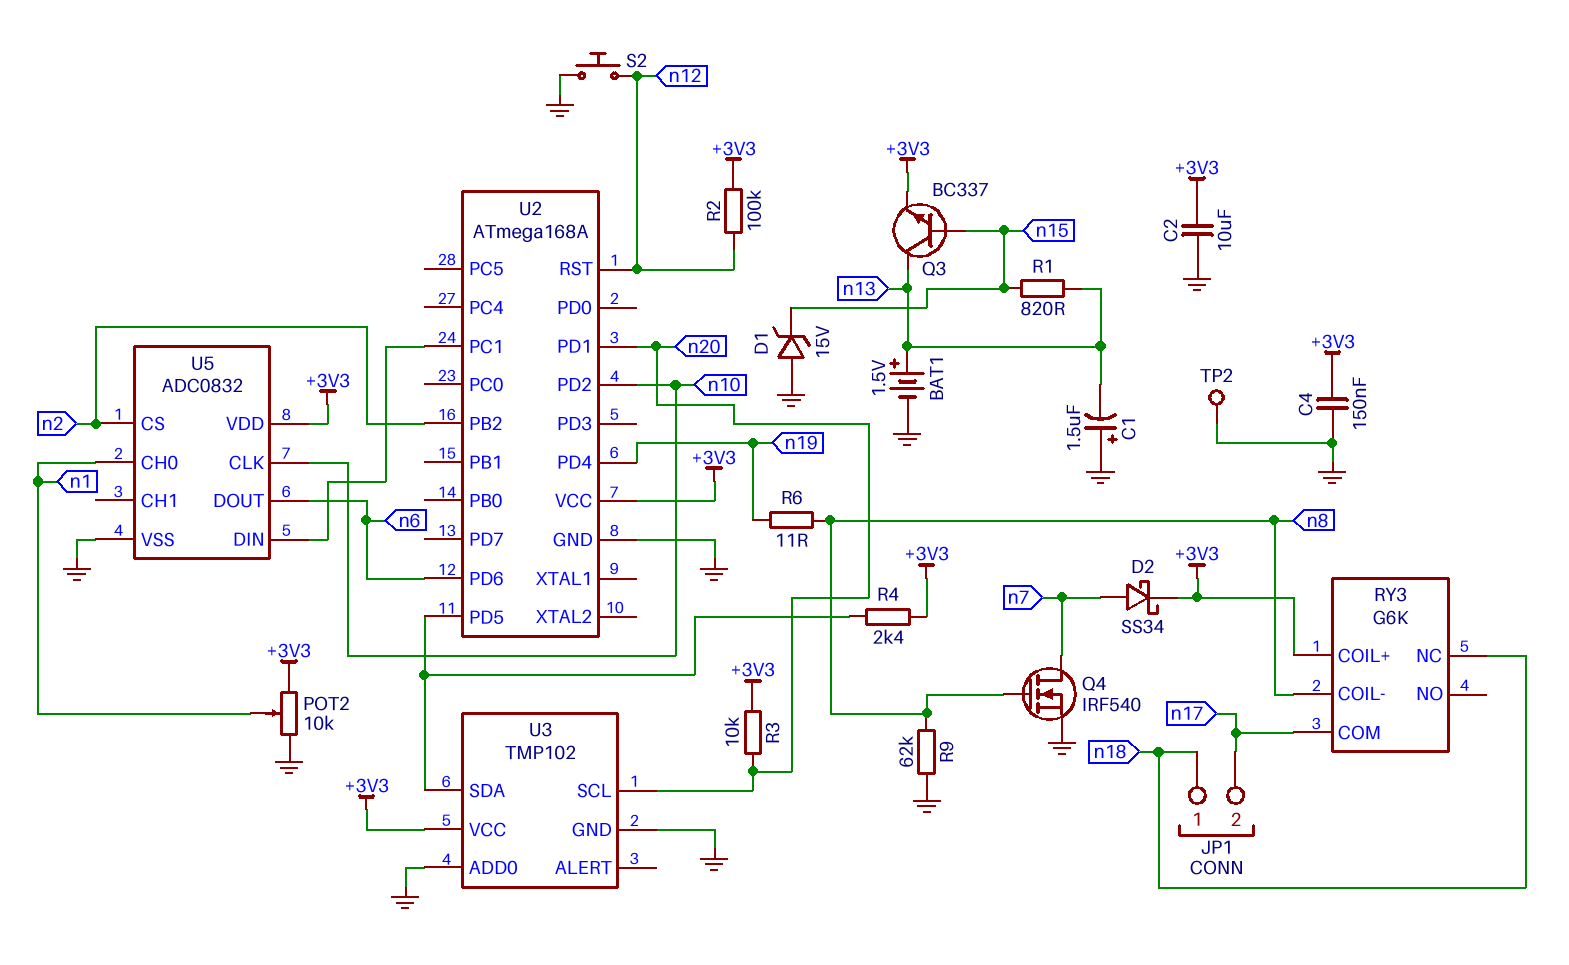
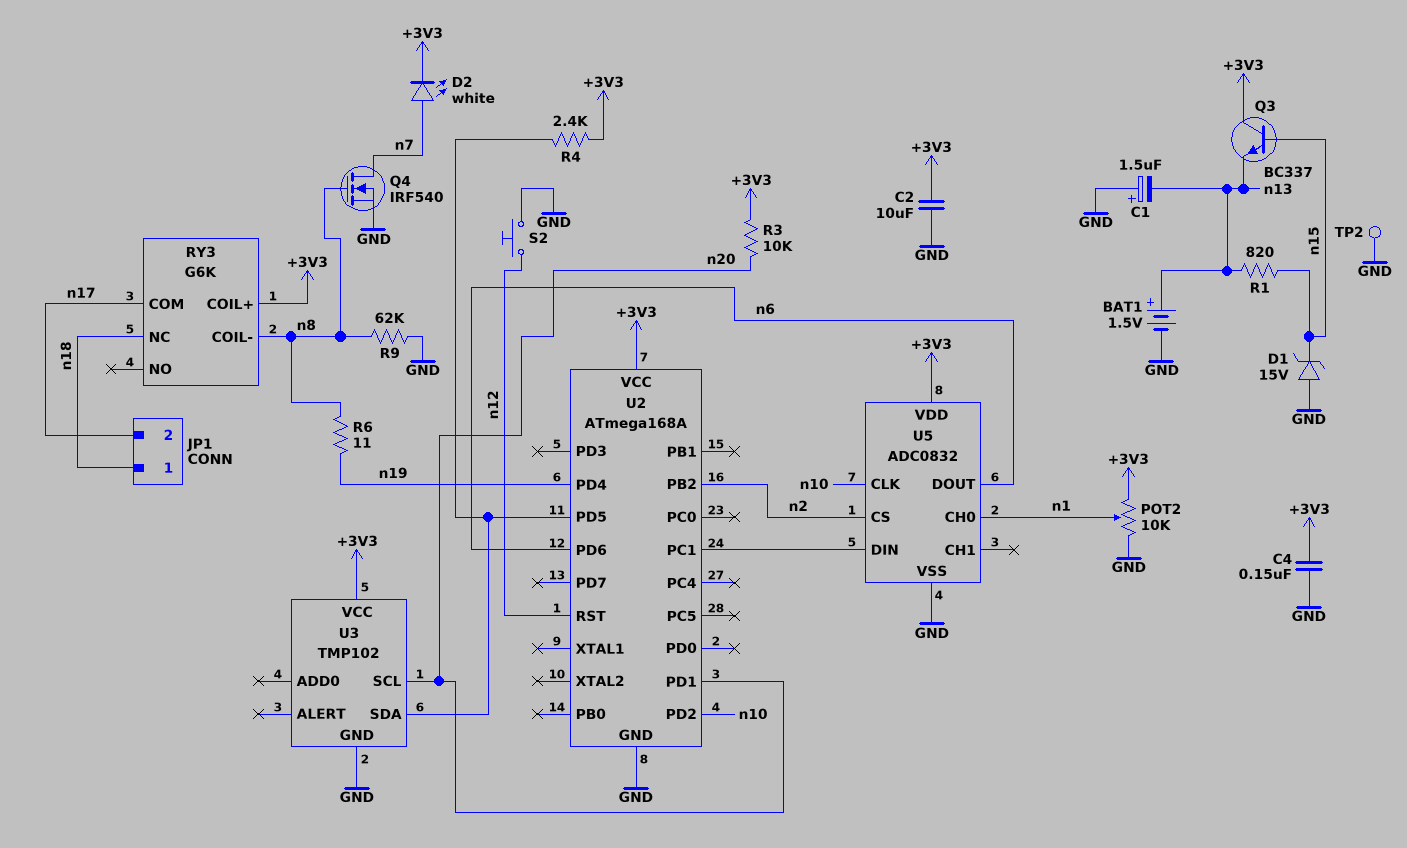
D2: schottky SS34 (A n7, K +3V3) -> LED white (A n7, K +3V3)
Q3: NPN BC337 (B n15, C n13, E +3V3) -> NPN BC337 (B n15, C +3V3, E n13)
R2: 100k (+3V3, n12) -> none
U3 pin ADD0: GND -> none

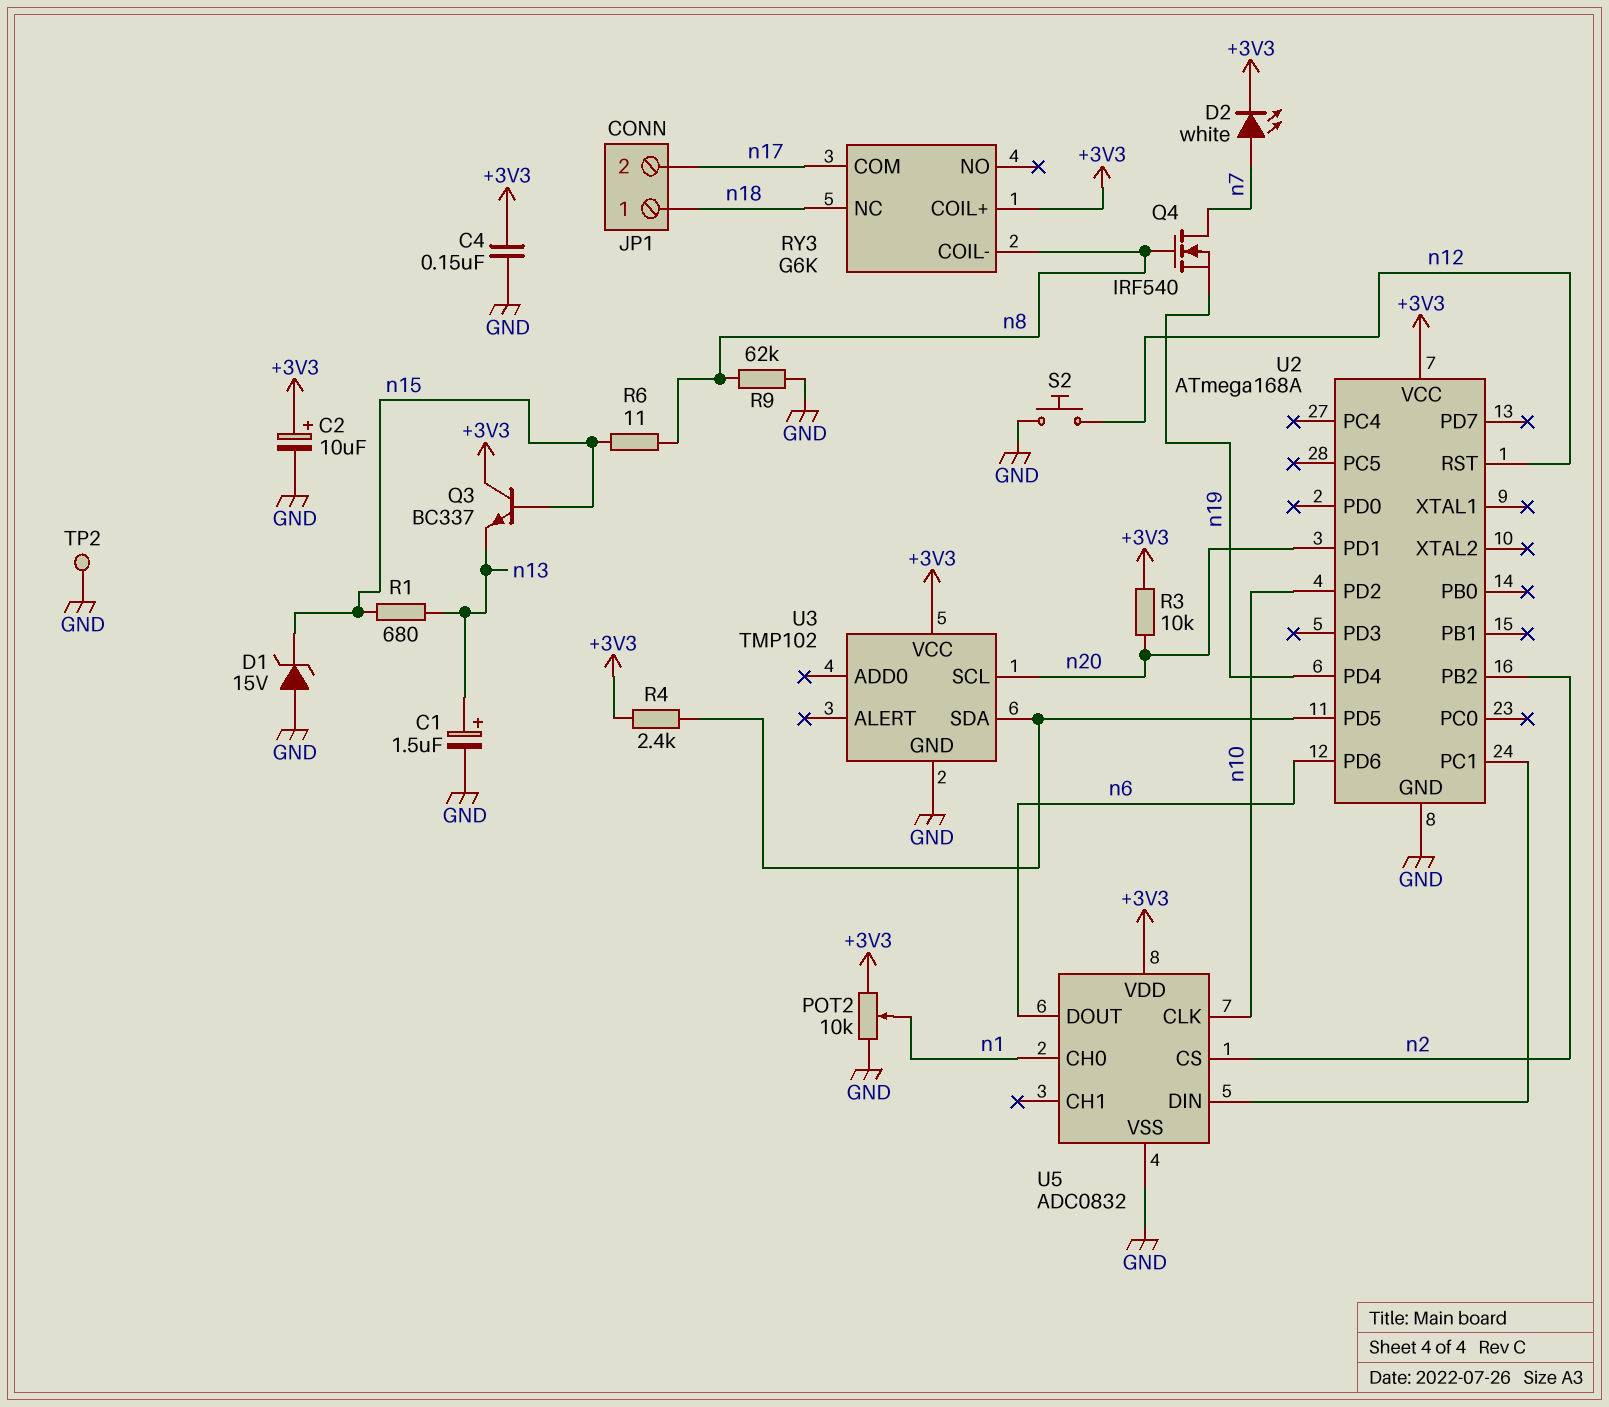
BAT1: 1.5V (plus n13, minus GND) -> none
C1: 1.5uF (plus GND, minus n13) -> 1.5uF (plus n13, minus GND)
C2: 10uF (+3V3, GND) -> 10uF (plus +3V3, minus GND)
Q4: NMOS IRF540 (G n8, D n7, S GND) -> NMOS IRF540 (G n8, D n7, S n19)
R1: 820 (n13, n15) -> 680 (n13, n15)
R6: 11 (n8, n19) -> 11 (n8, n15)

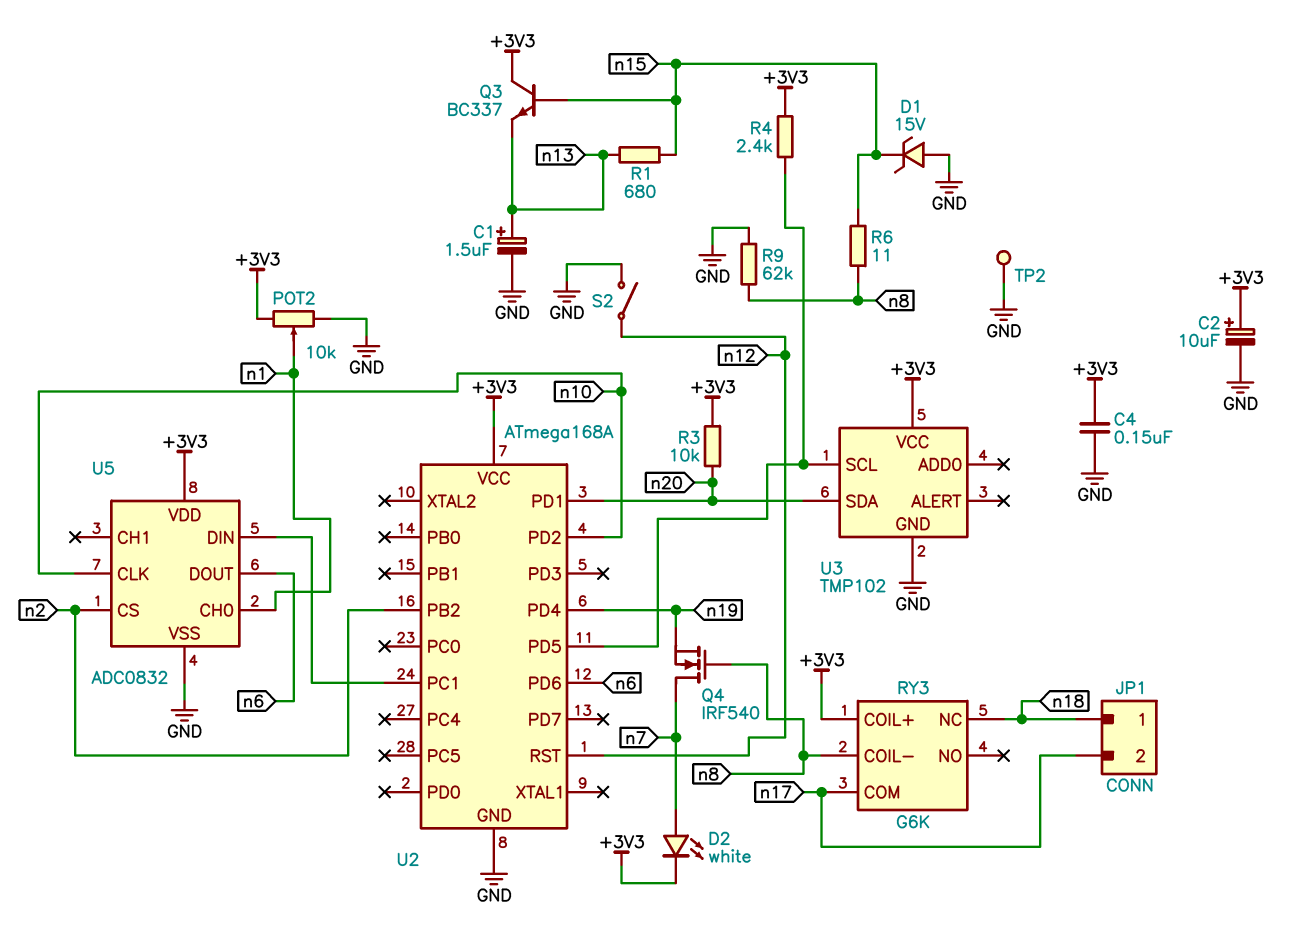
S2: button (GND, n12) -> switch (GND, n12)
U3 pin SCL: n20 -> U2/PD5
U3 pin SDA: U2/PD5 -> n20

